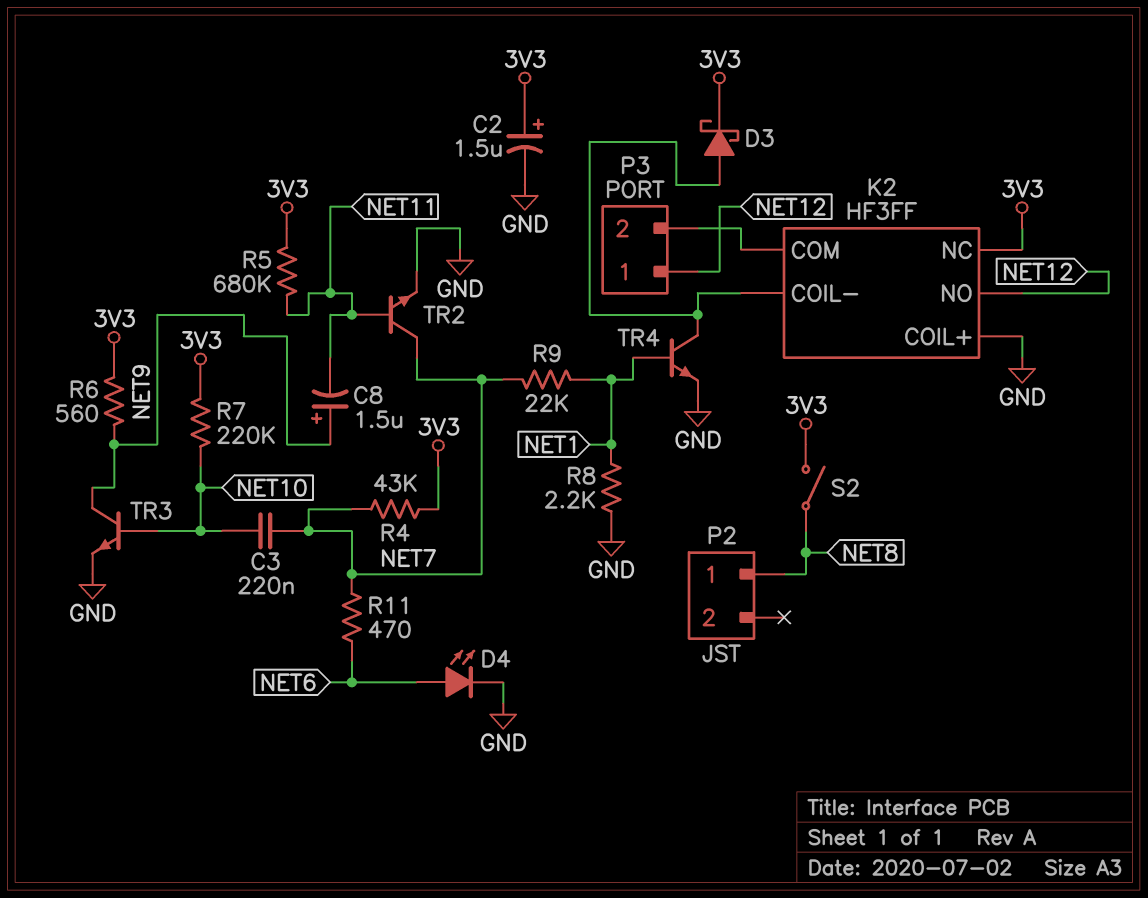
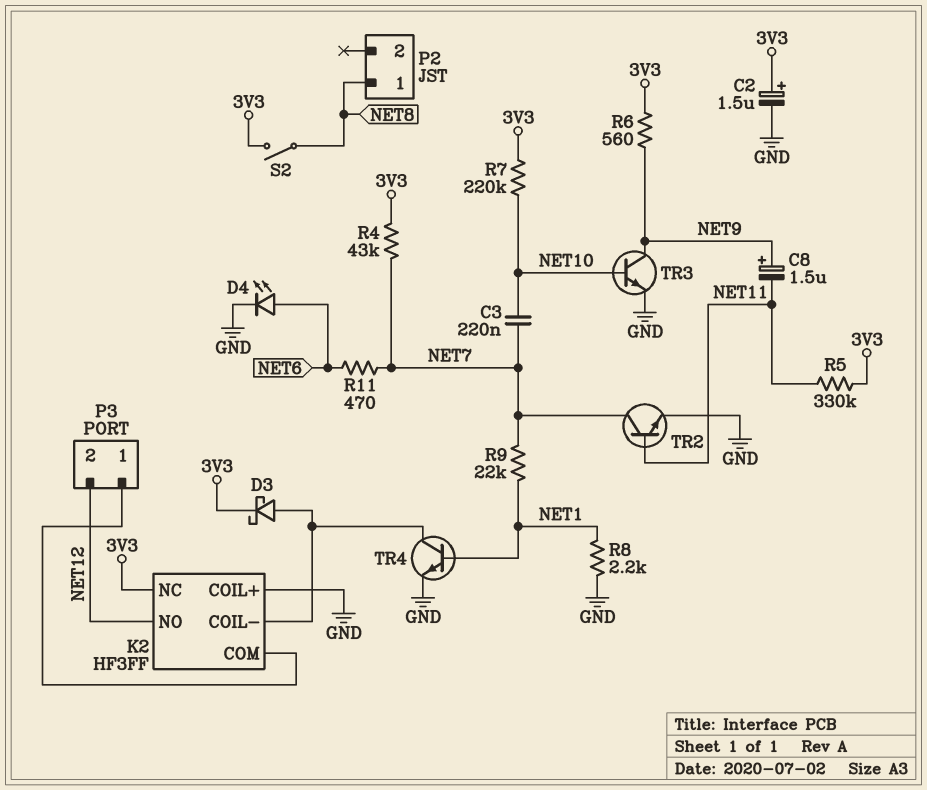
P3 pin 1: NET12 -> K2/COM
P3 pin 2: K2/COM -> NET12
R5: 680k (3V3, NET11) -> 330k (3V3, NET11)

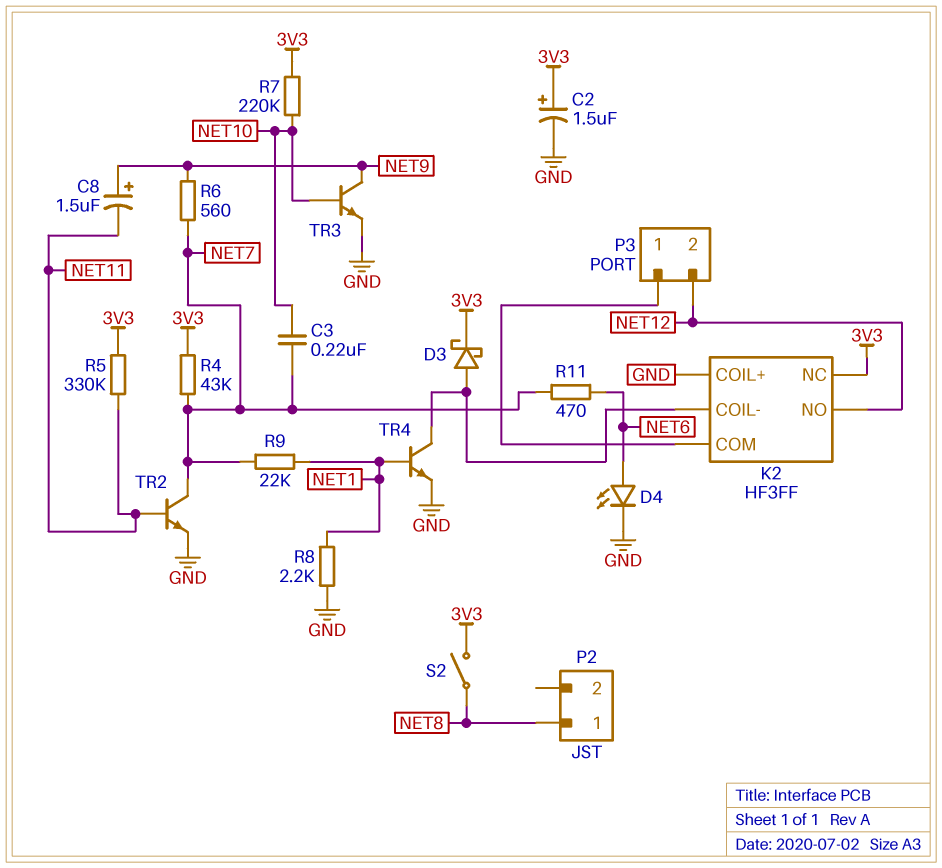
R6: 560 (3V3, NET9) -> 560 (NET7, NET9)

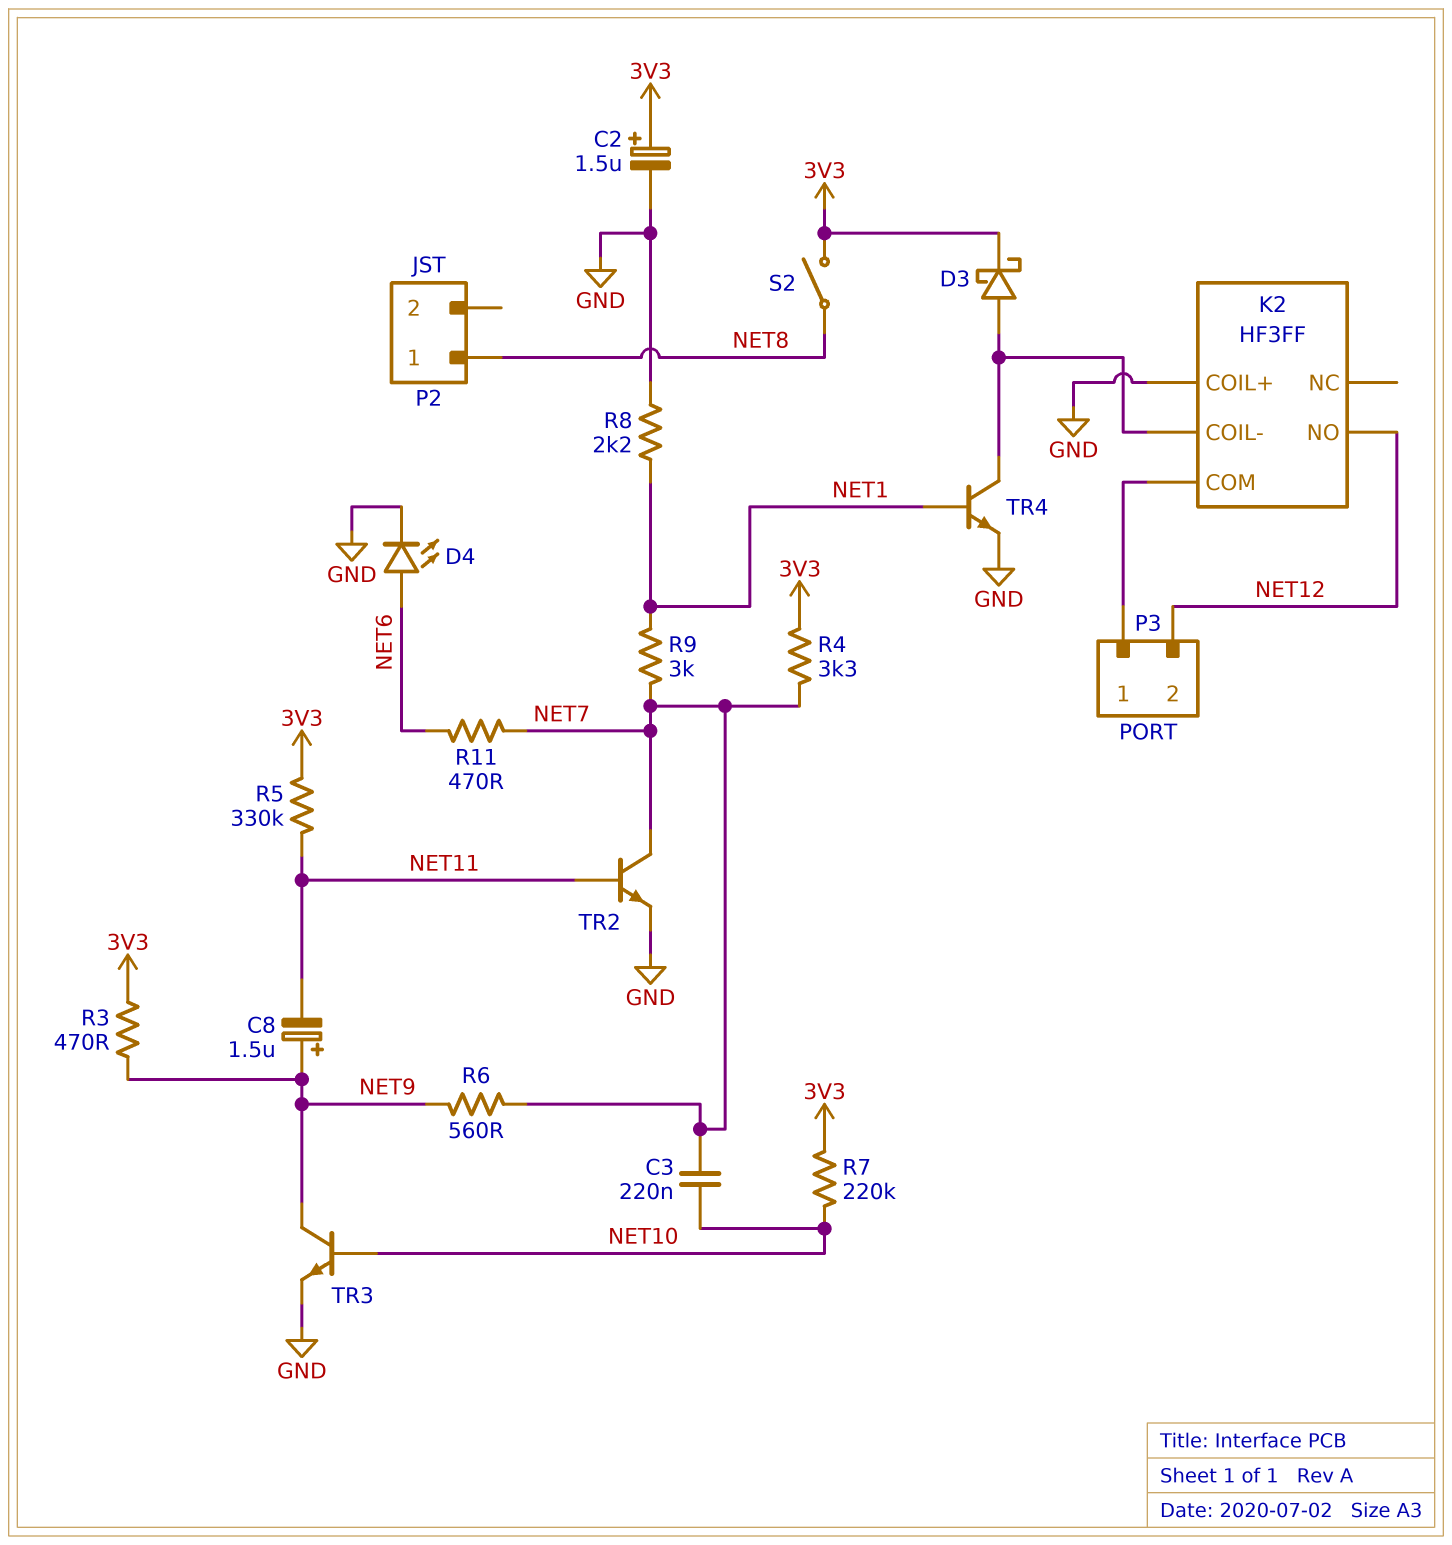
K2 pin NC: 3V3 -> none
R3: none -> 470 (3V3, NET9)
R4: 43k (3V3, NET7) -> 3.3k (3V3, NET7)
R9: 22k (NET1, NET7) -> 3k (NET1, NET7)

